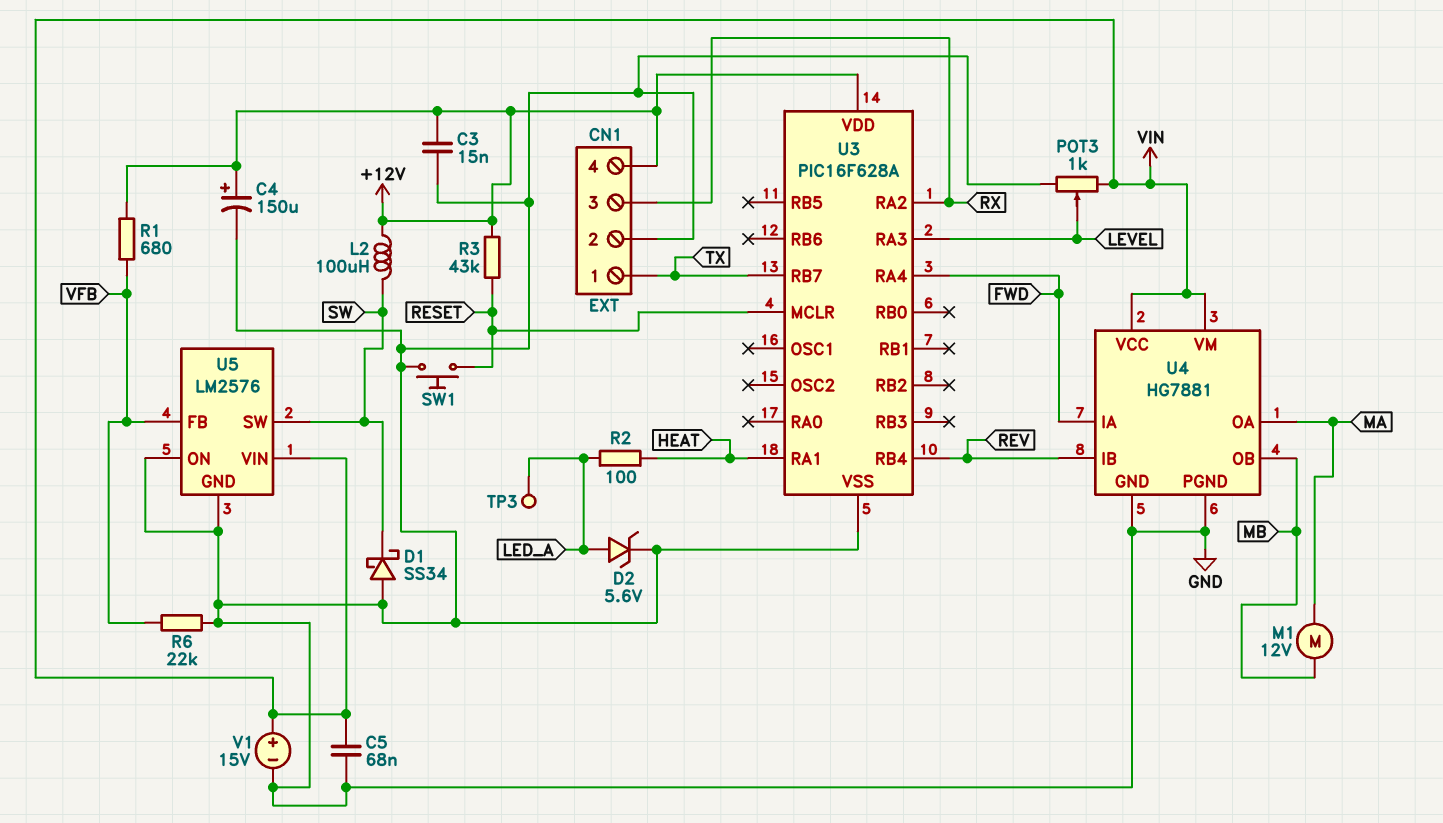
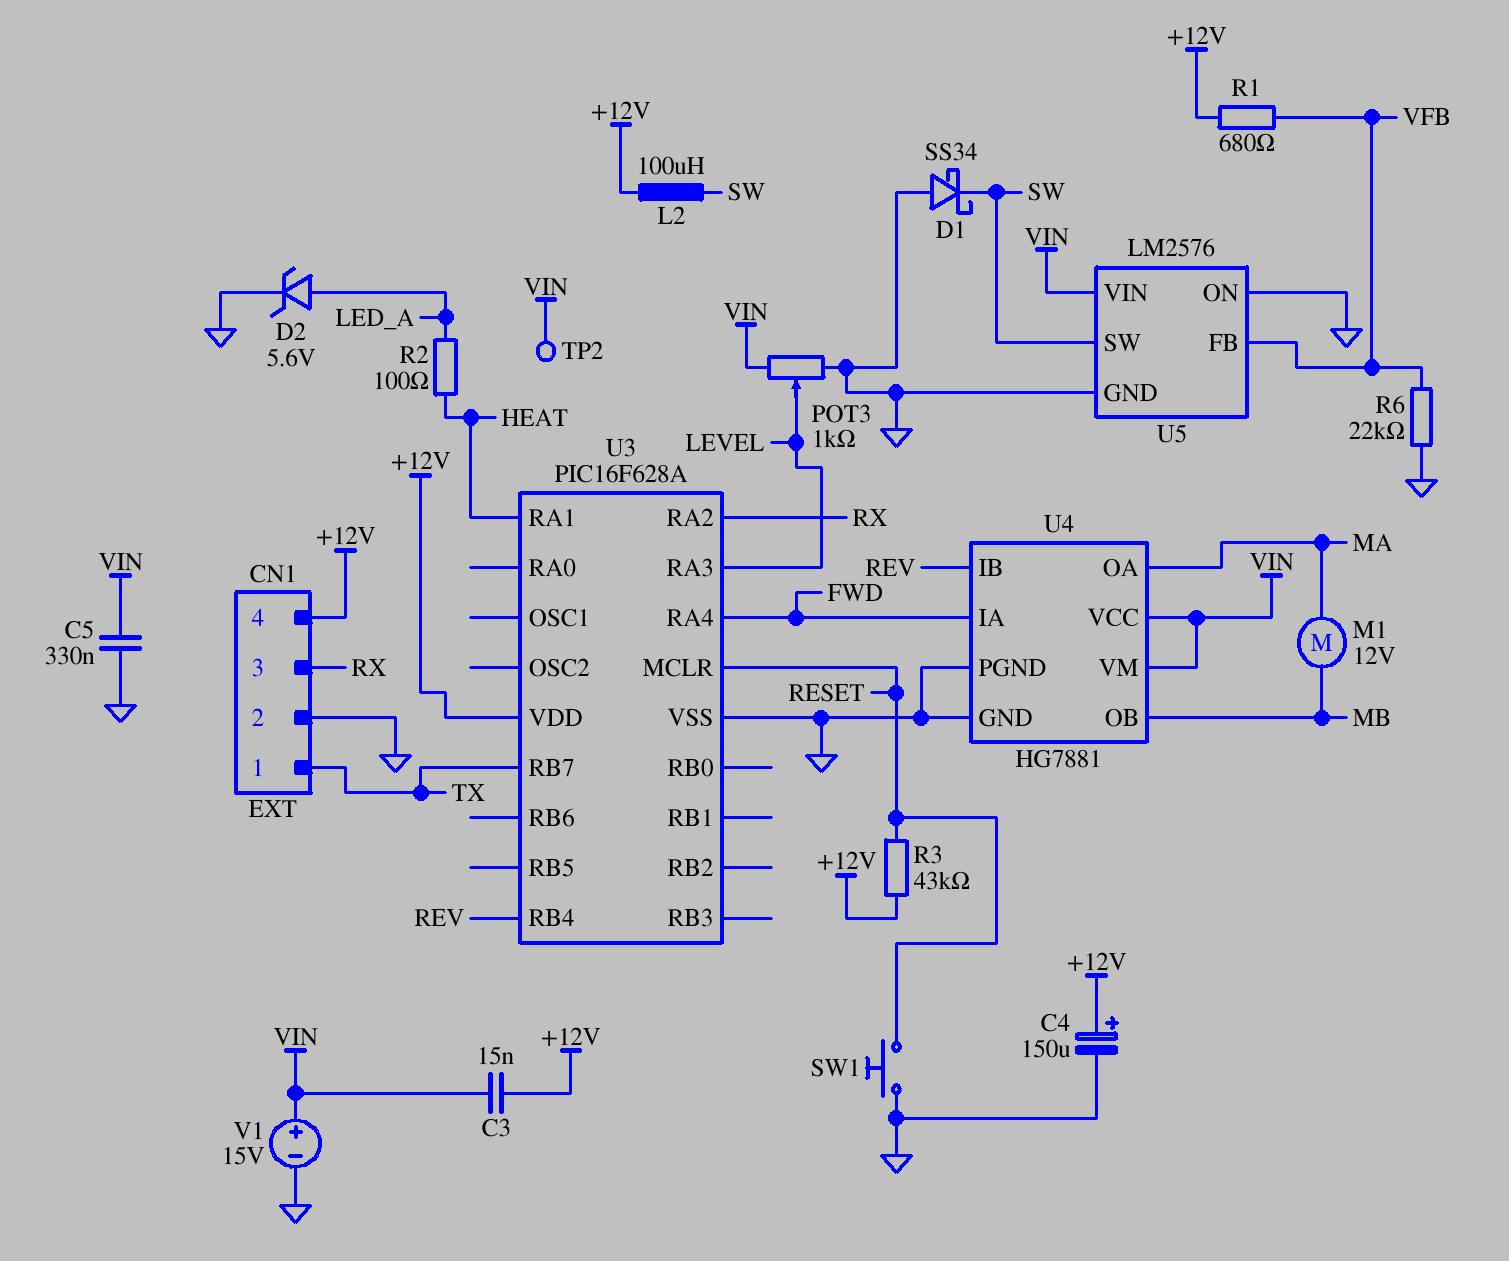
C3: 15nF (+12V, GND) -> 15nF (+12V, VIN)
C5: 68nF (GND, VIN) -> 330nF (GND, VIN)
TP2: none -> test point (VIN)
TP3: test point (LED_A) -> none

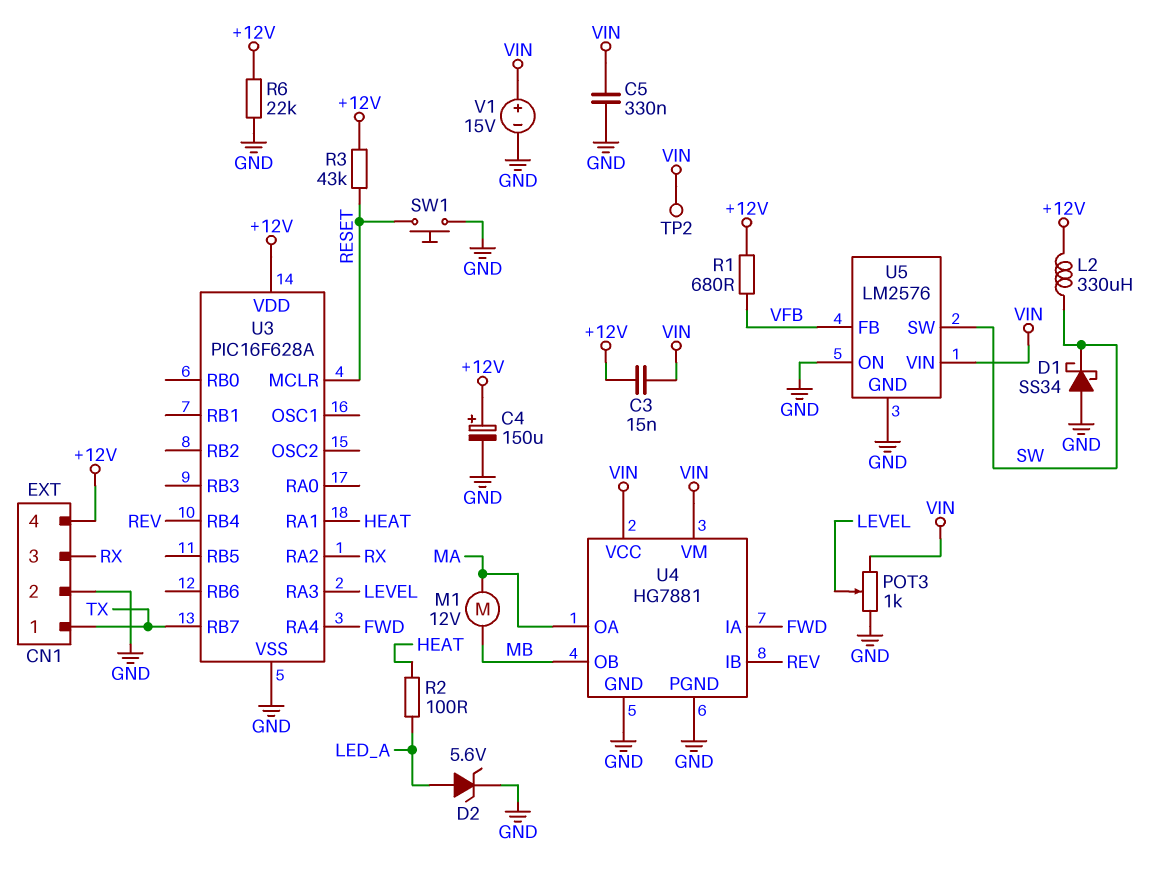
L2: 100uH (+12V, SW) -> 330uH (+12V, SW)
R6: 22k (GND, VFB) -> 22k (+12V, GND)

